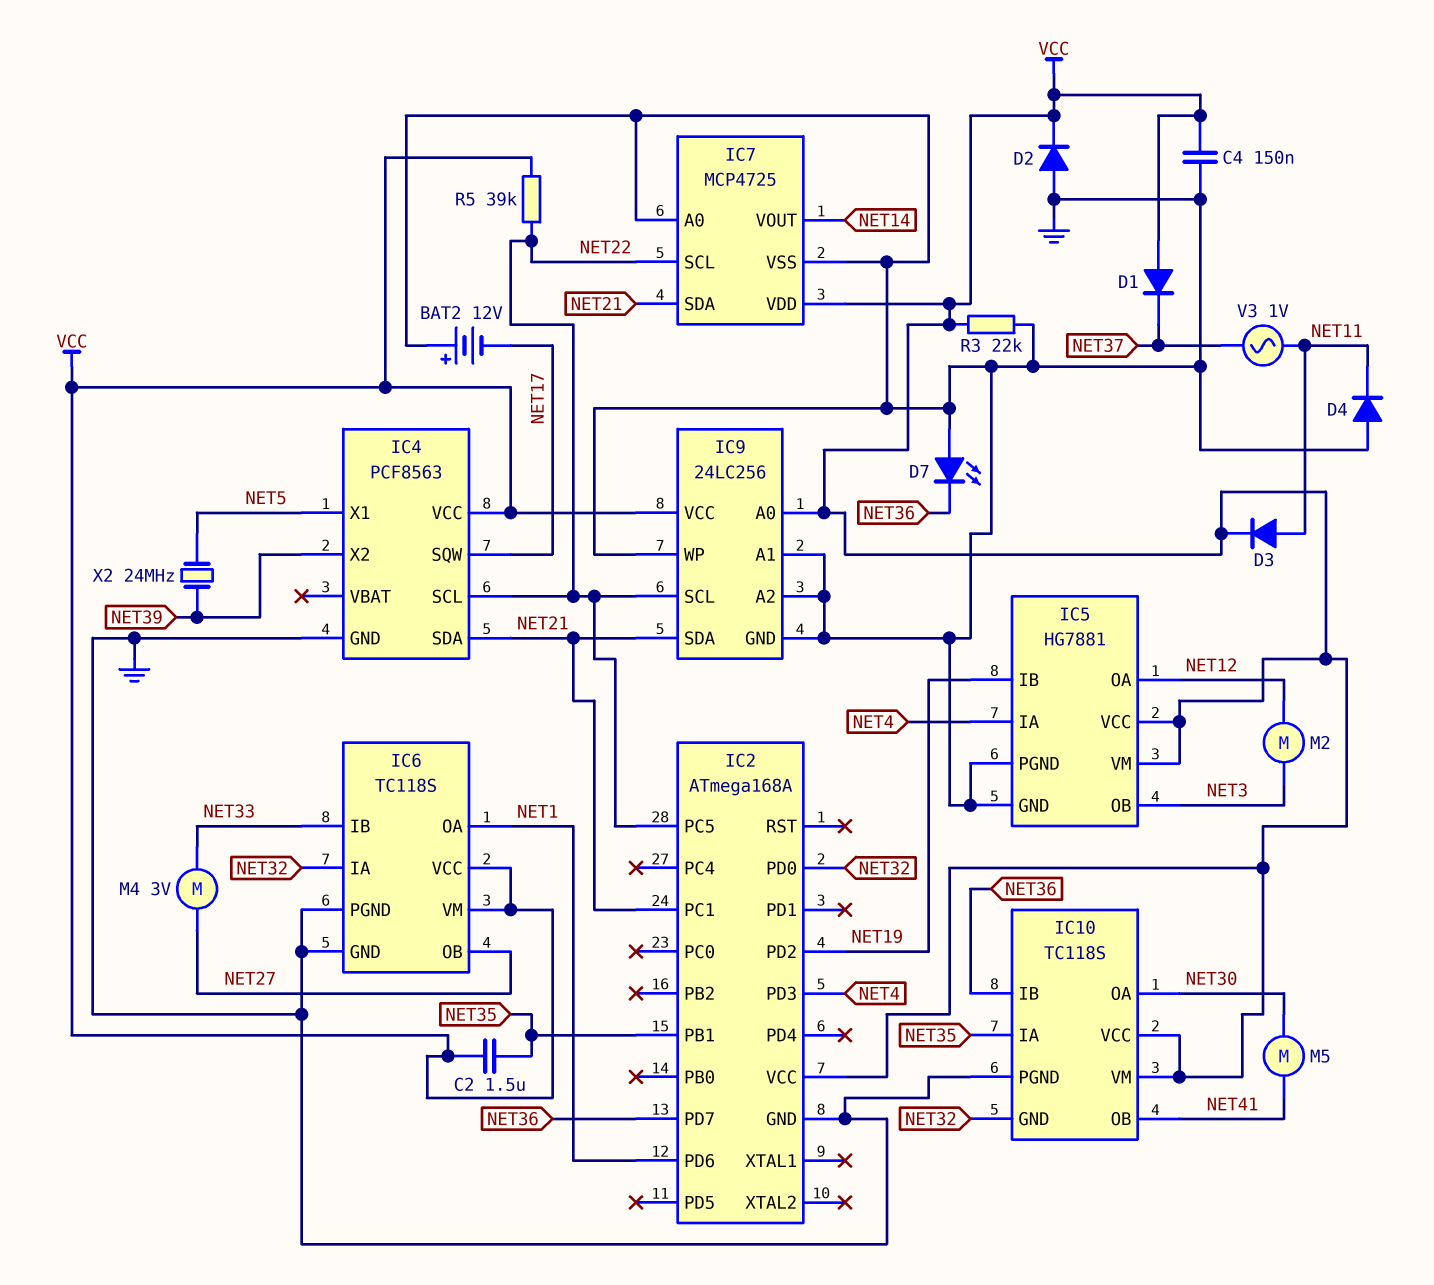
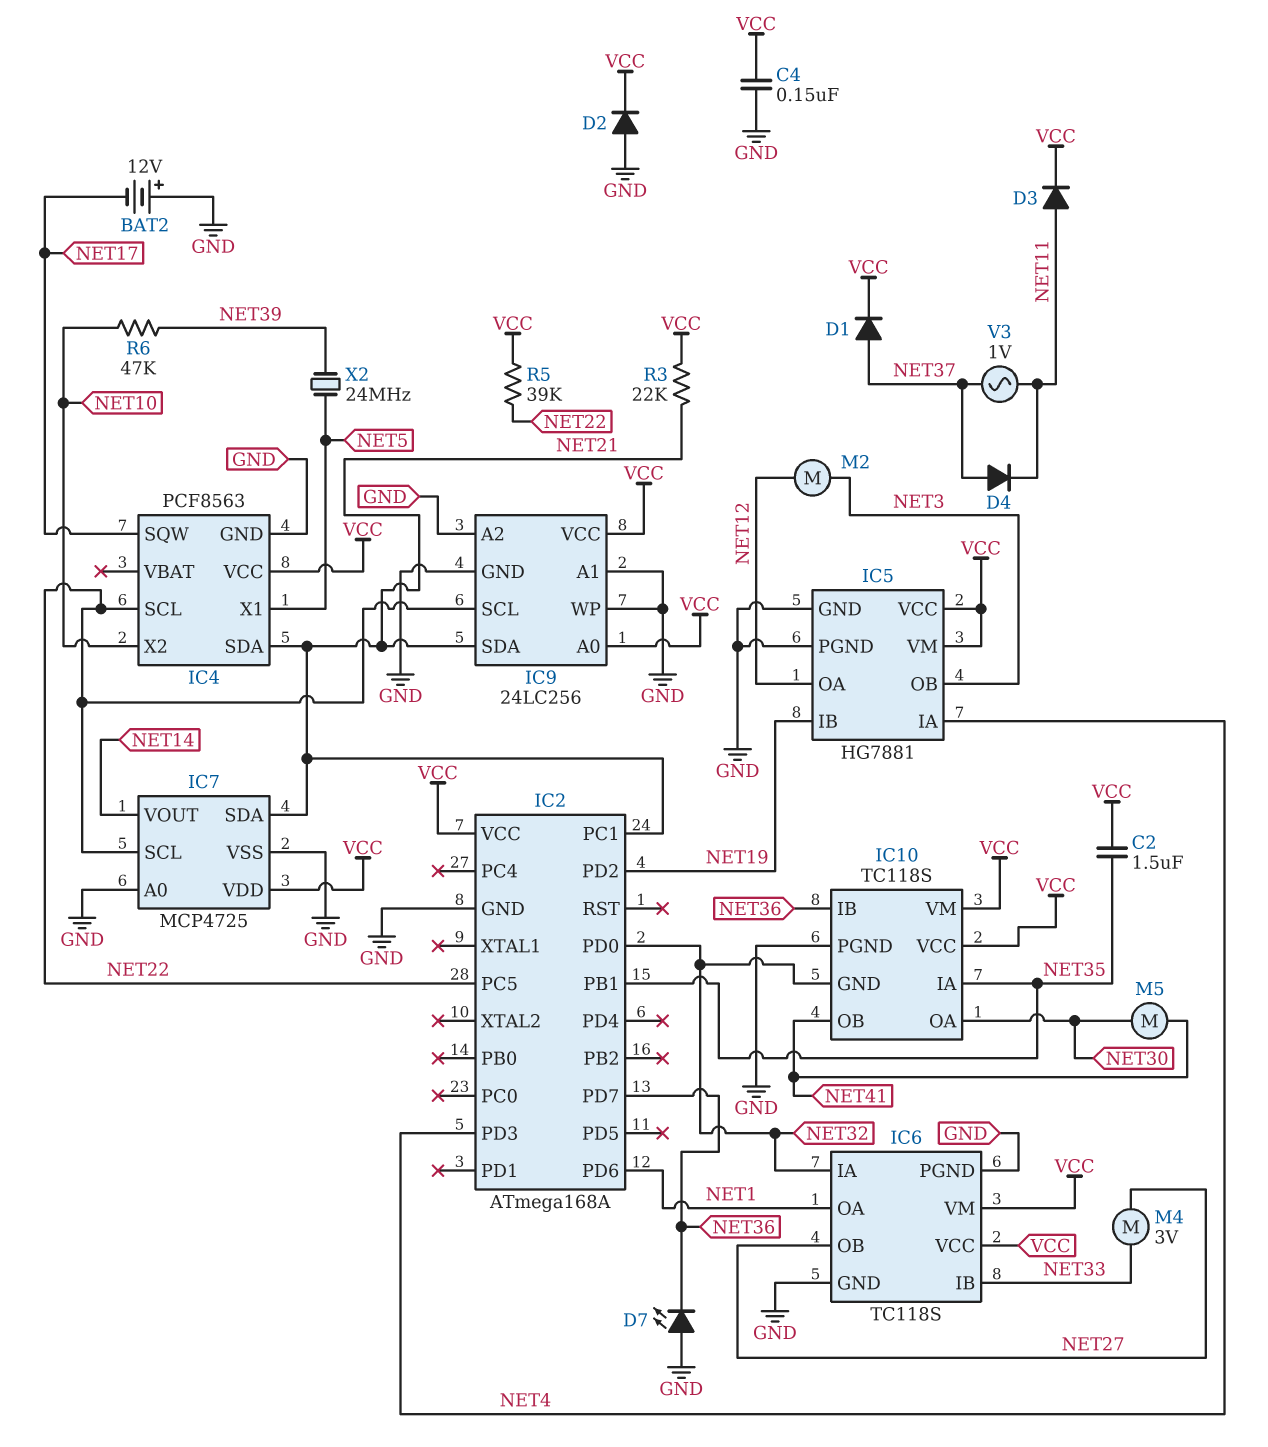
D1: diode (A VCC, K NET37) -> diode (A NET37, K VCC)
D4: diode (A GND, K NET11) -> diode (A NET37, K NET11)
IC4 pin X2: NET39 -> NET10
R3: 22k (GND, VCC) -> 22k (NET21, VCC)
R6: none -> 47k (NET10, NET39)

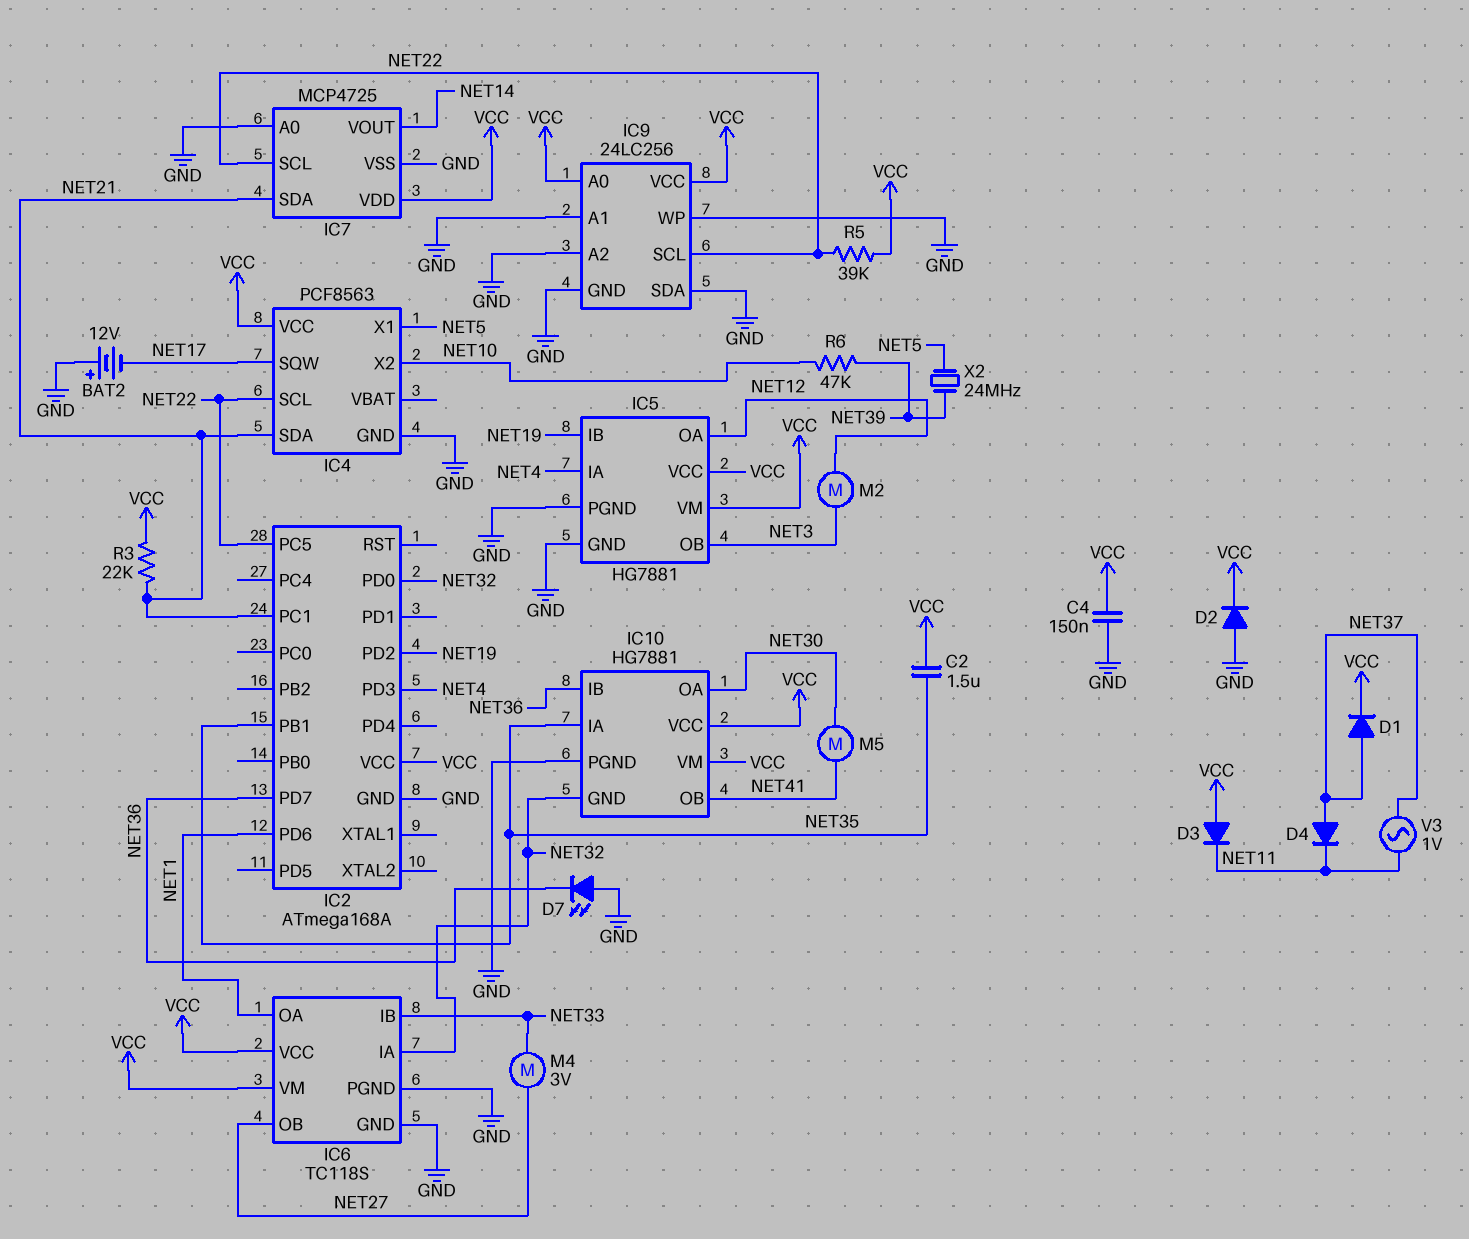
D3: diode (A NET11, K VCC) -> diode (A VCC, K NET11)
IC9 pin SDA: NET21 -> GND
IC10: TC118S -> HG7881

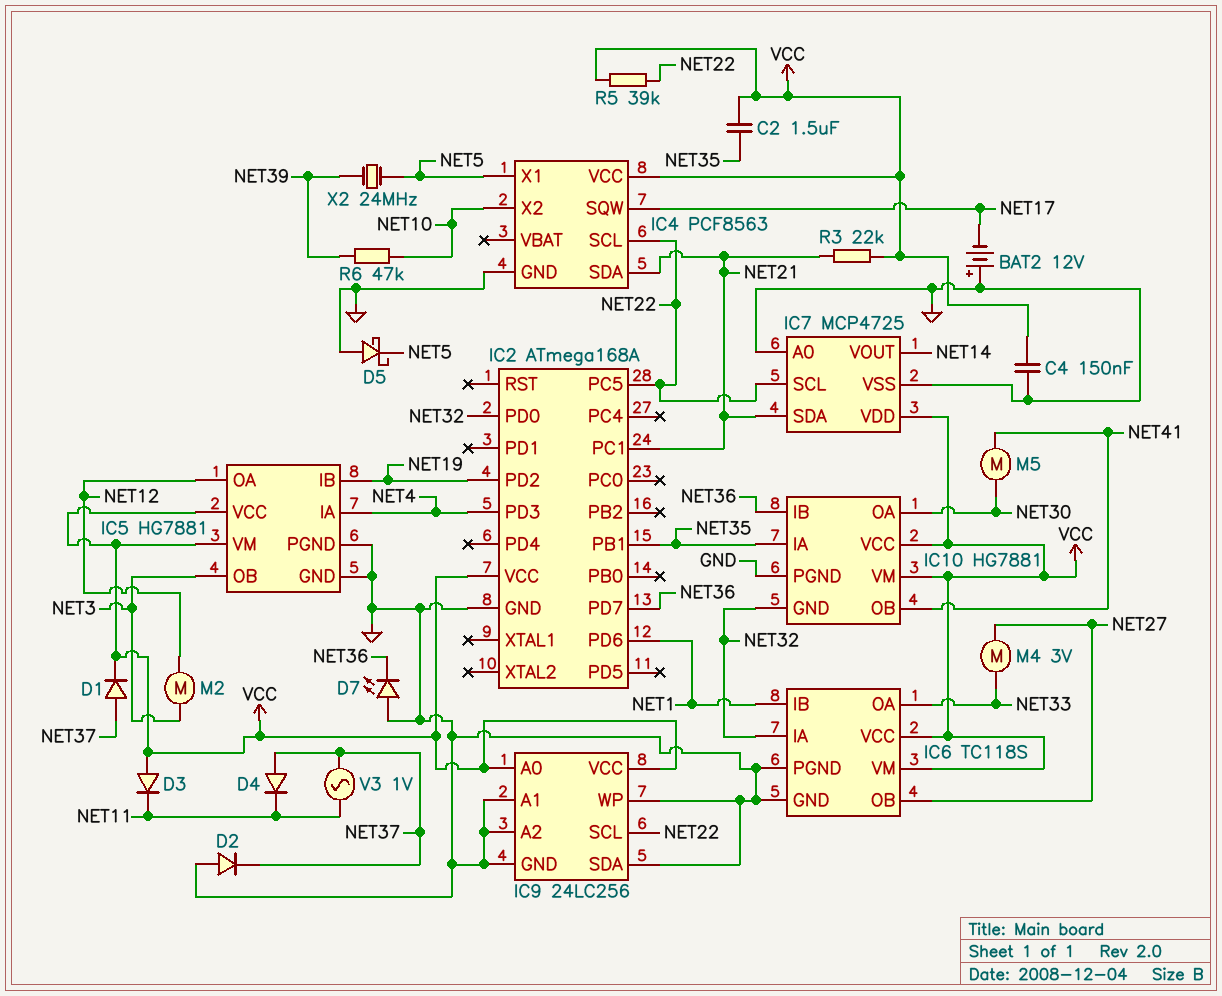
D2: diode (A GND, K VCC) -> diode (A GND, K NET37)
D5: none -> schottky (A GND, K NET5)
IC6 pin IB: NET33 -> NET1
IC6 pin OA: NET1 -> NET33

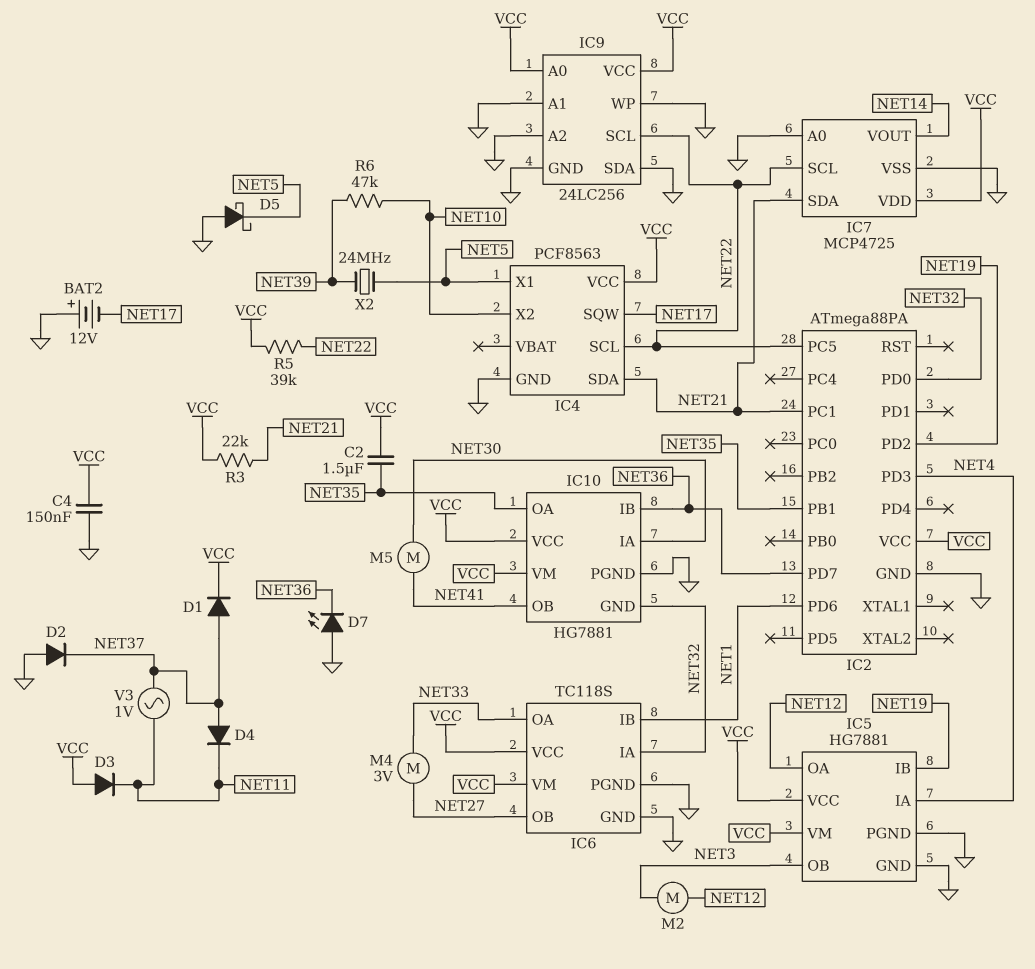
IC2: ATmega168A -> ATmega88PA
IC10 pin IA: NET35 -> NET30
IC10 pin OA: NET30 -> NET35

